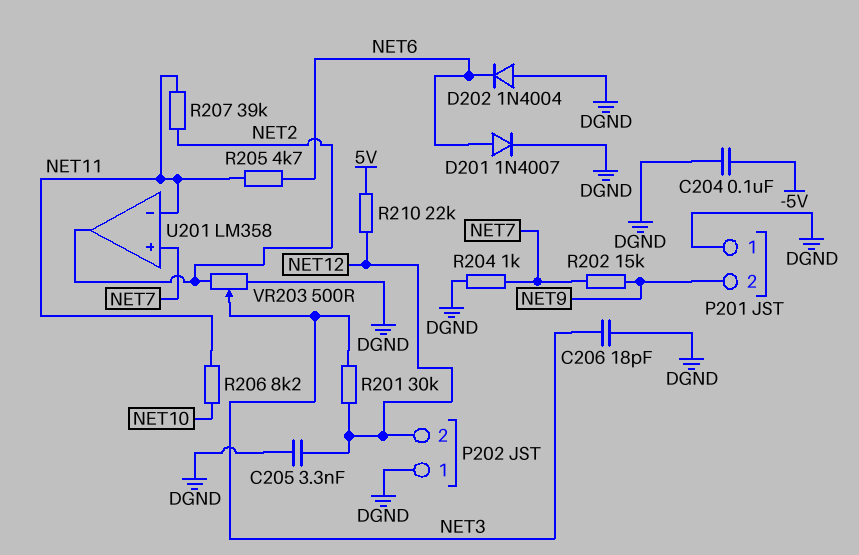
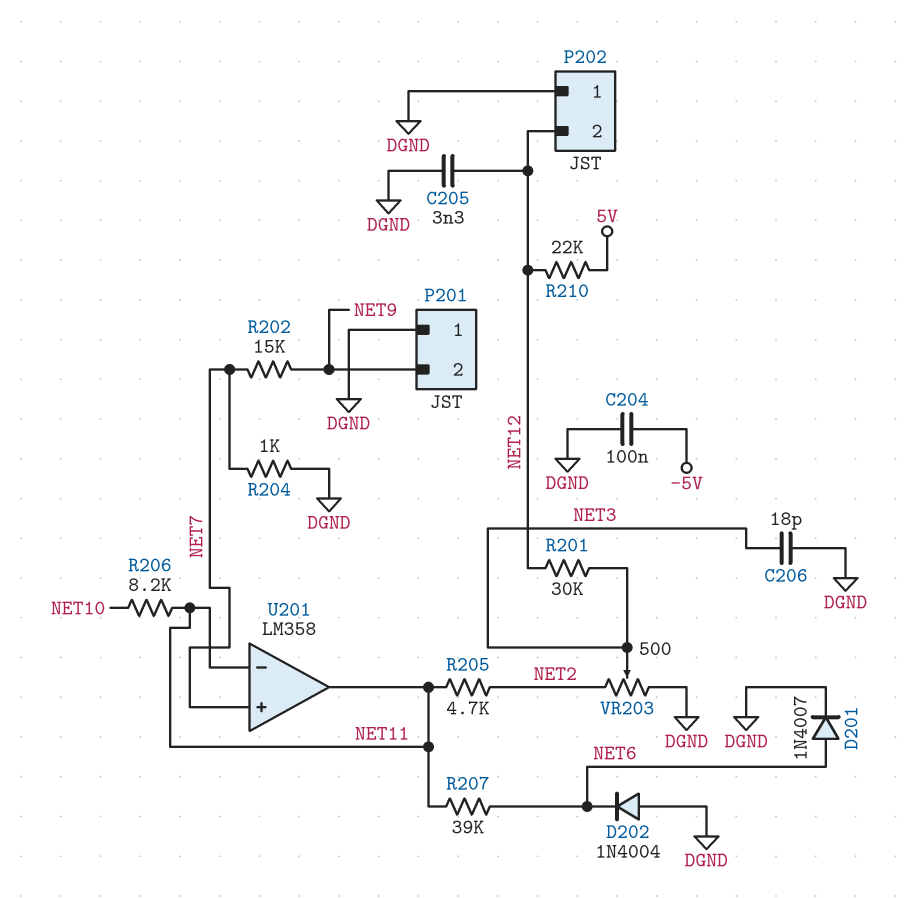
R205: 4.7k (NET6, NET11) -> 4.7k (NET2, NET11)
R207: 39k (NET2, NET11) -> 39k (NET6, NET11)
U201 pin out: NET2 -> NET11

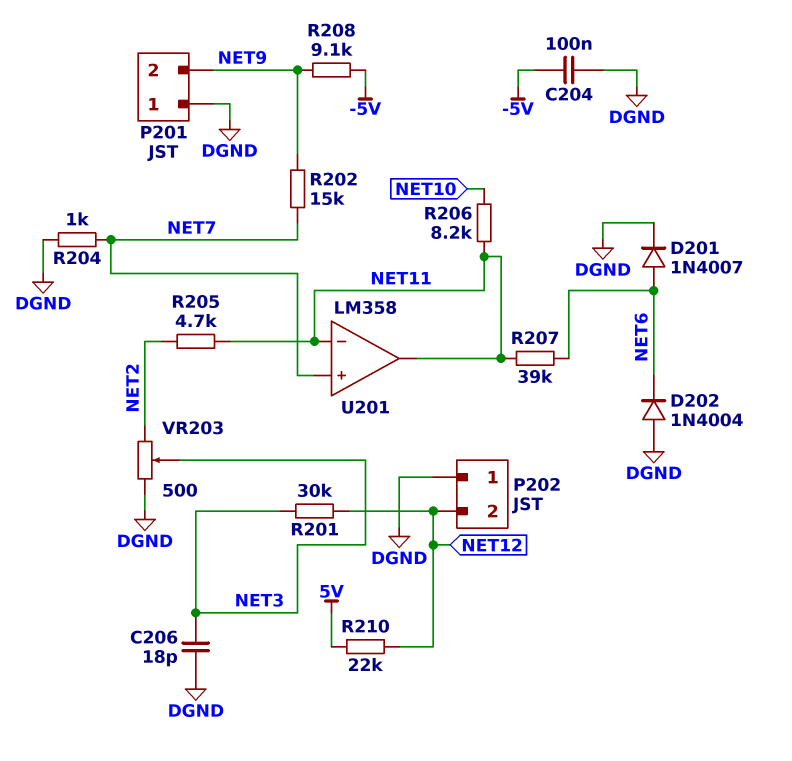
C205: 3.3nF (DGND, NET12) -> none
R208: none -> 9.1k (-5V, NET9)

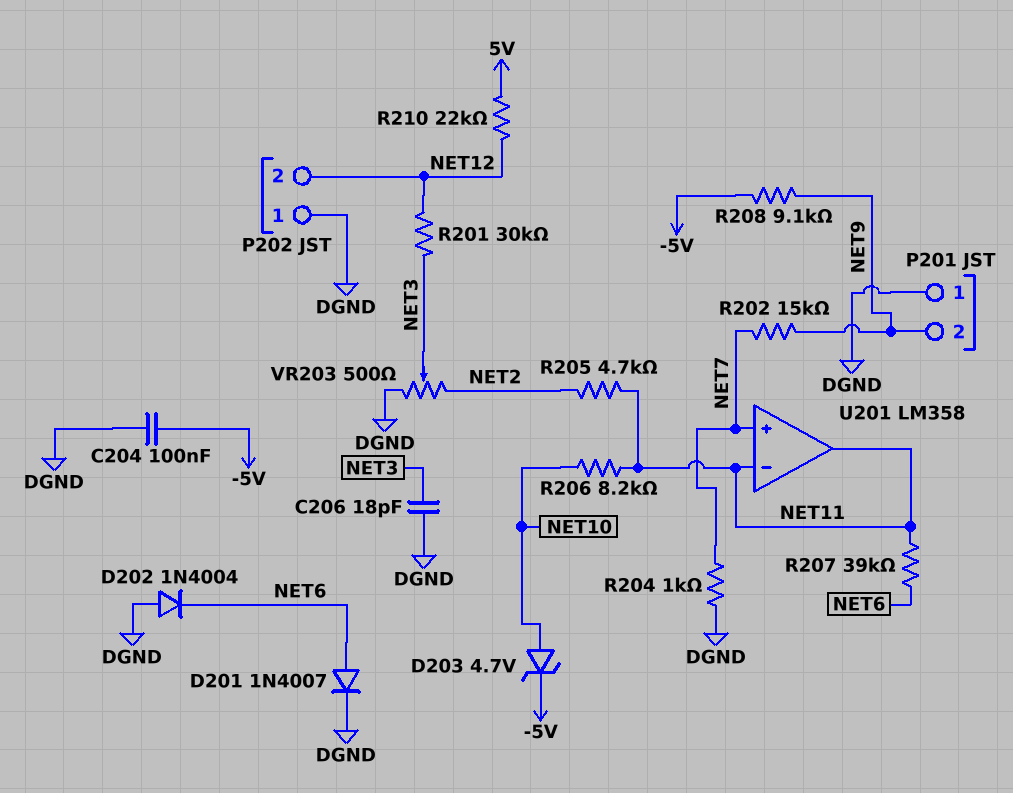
D203: none -> zener 4.7V (A NET10, K -5V)

